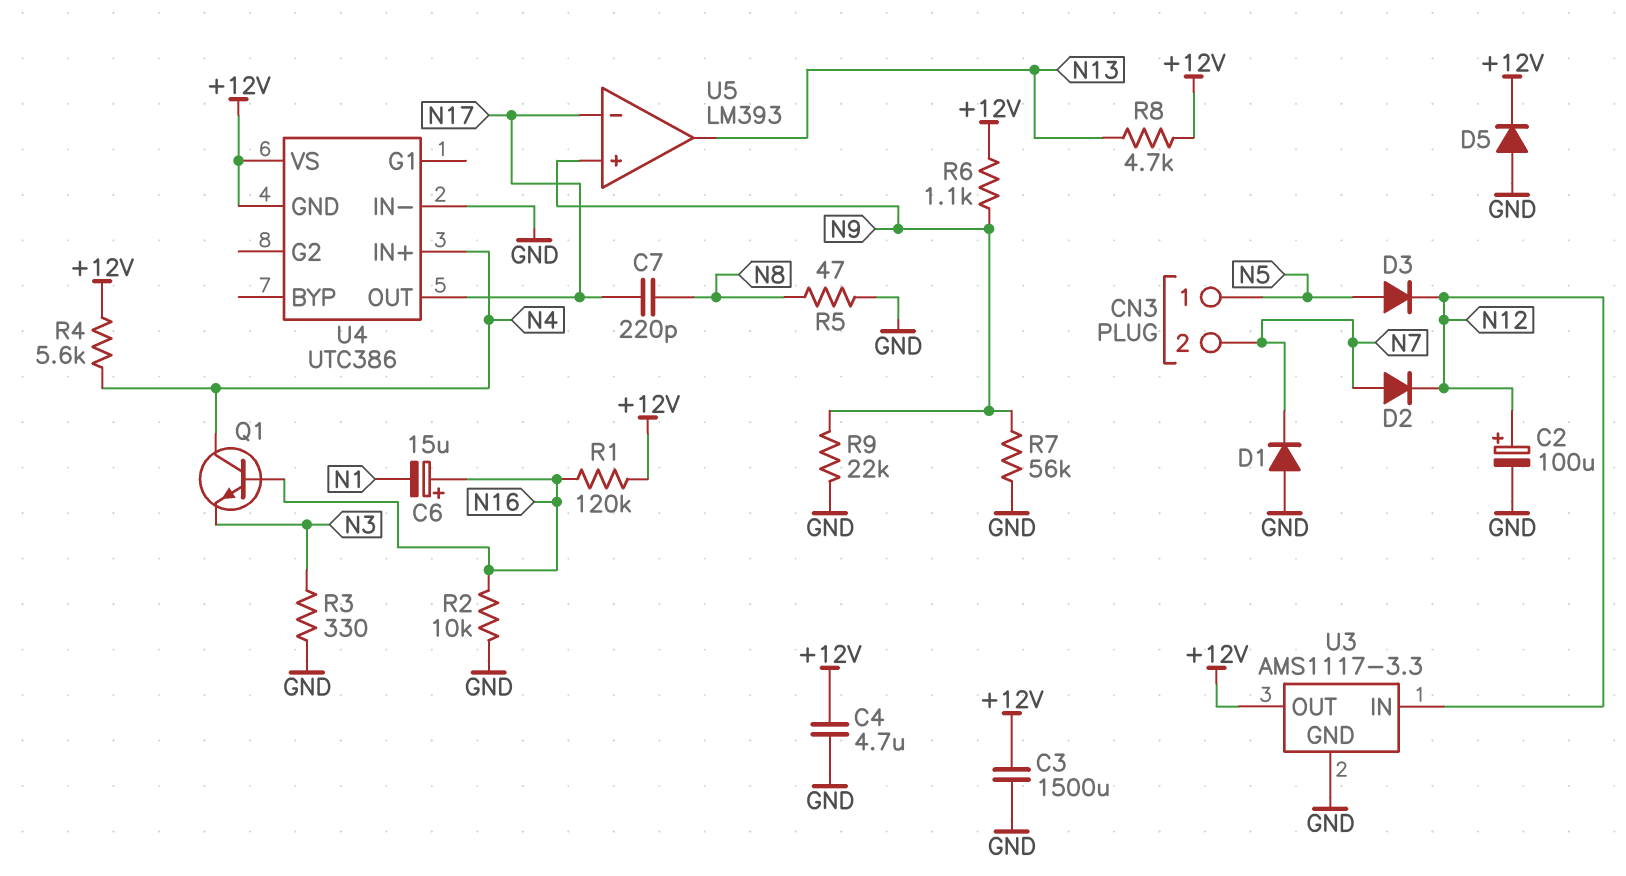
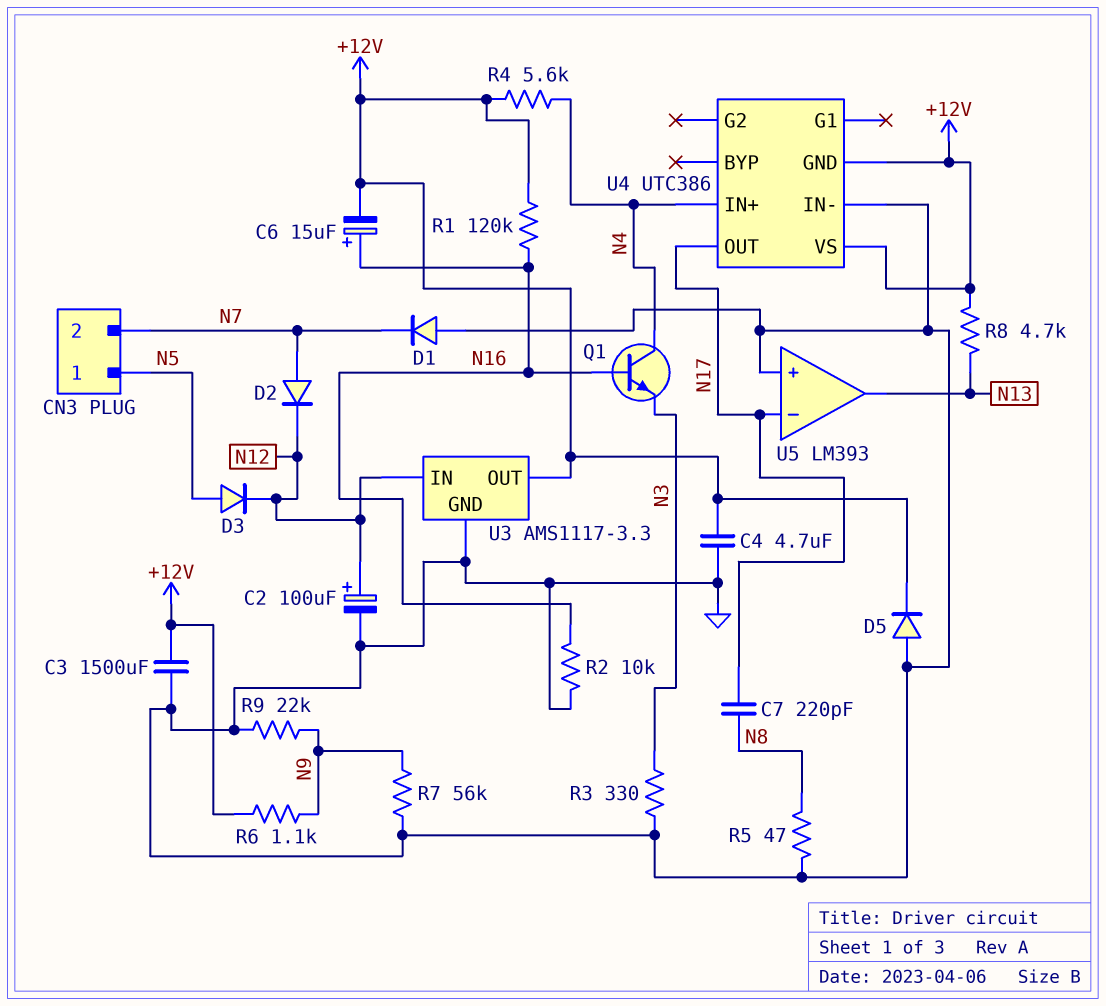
C6: 15uF (plus N16, minus N1) -> 15uF (plus N16, minus +12V)
U5 pin in+: N9 -> GND

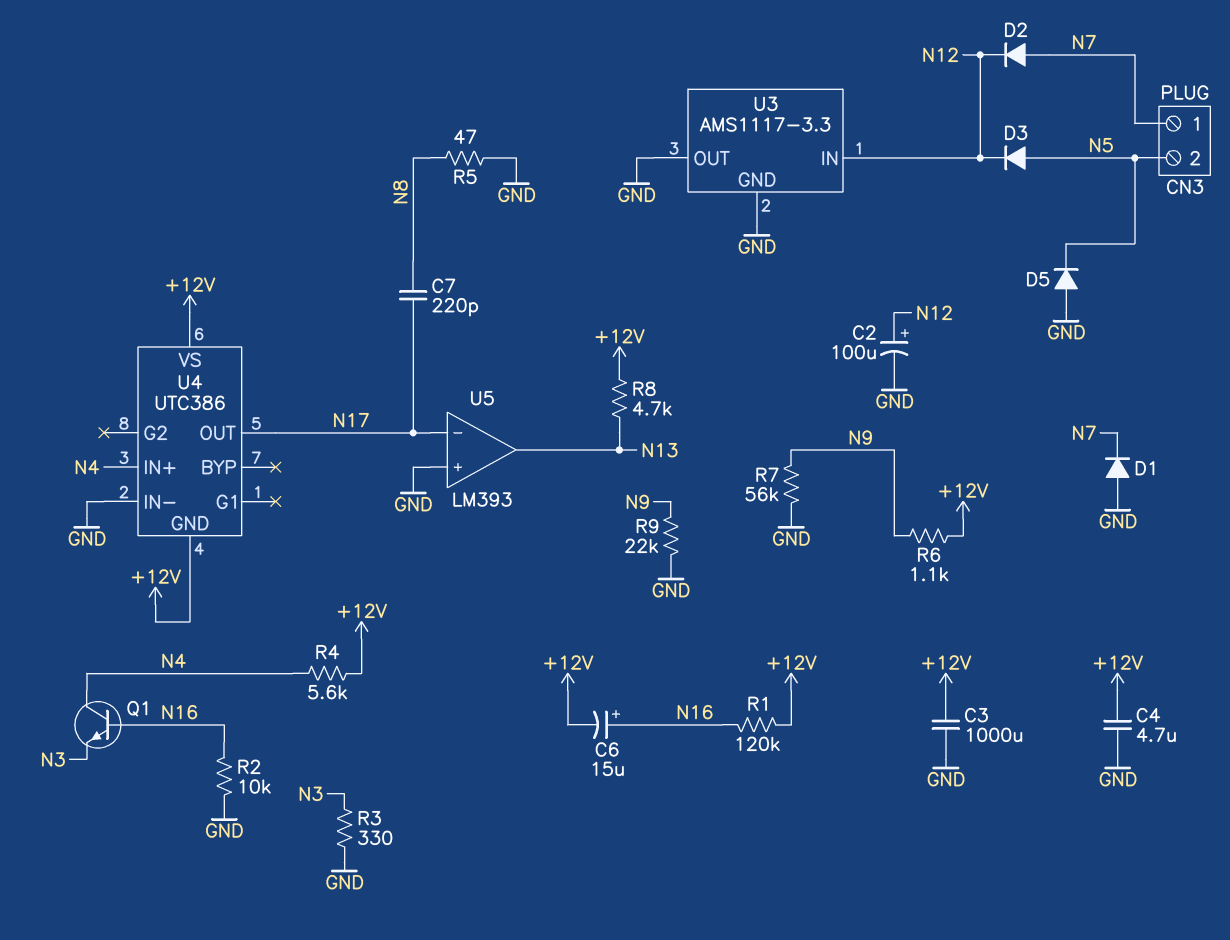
C3: 1500uF (+12V, GND) -> 1000uF (+12V, GND)
CN3 pin 1: N5 -> N7
CN3 pin 2: N7 -> N5
D5: diode (A GND, K +12V) -> diode (A GND, K N5)
U3 pin OUT: +12V -> GND

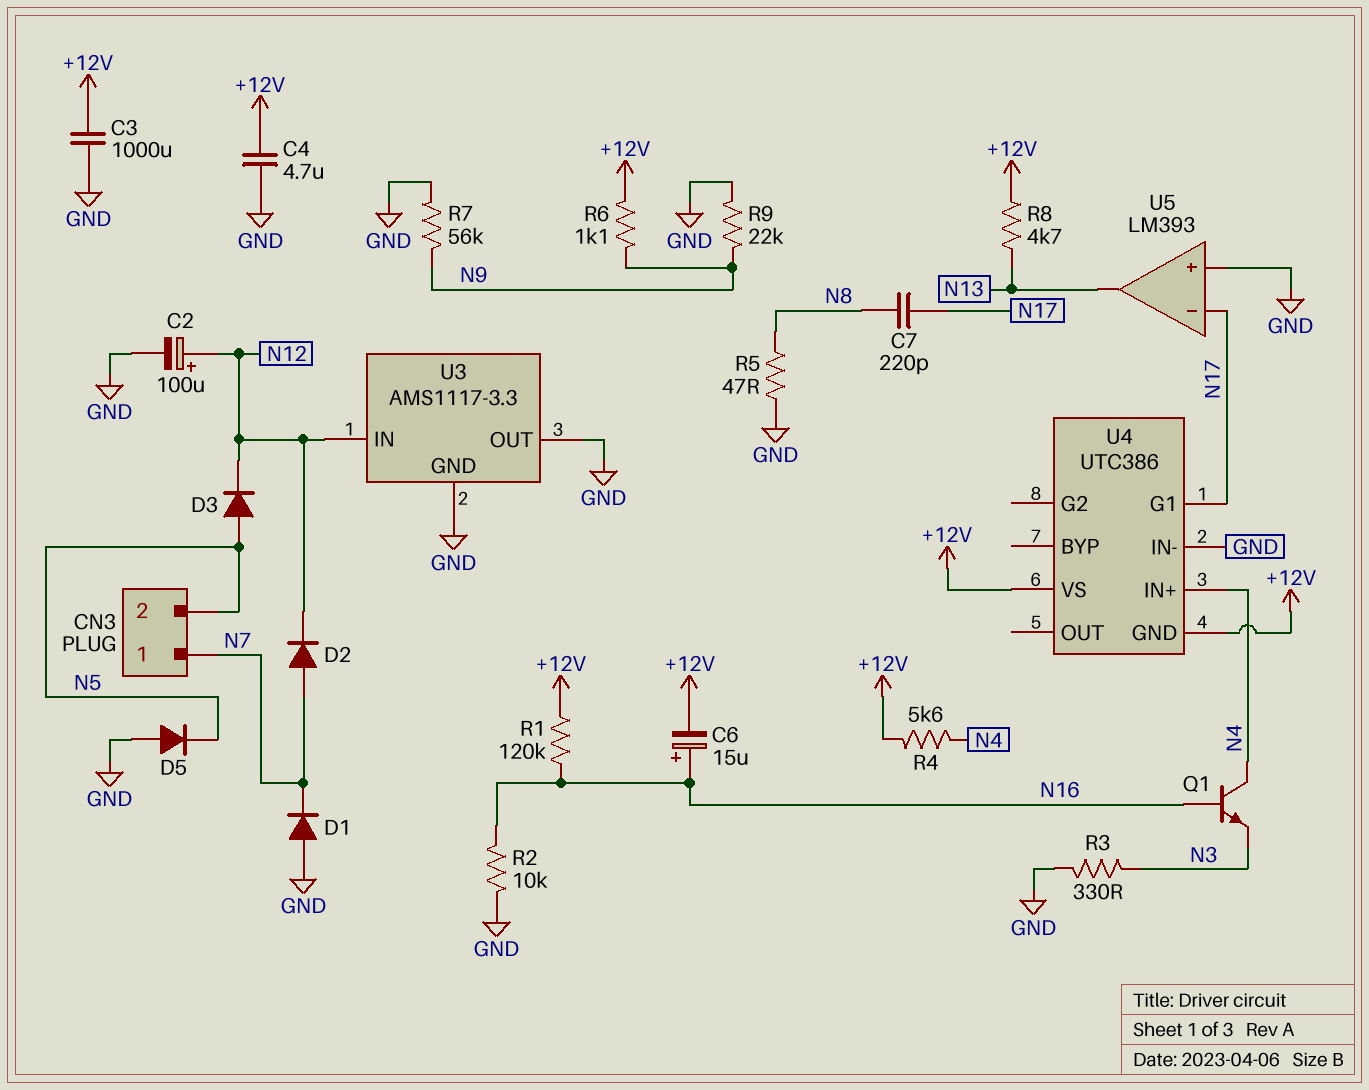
U4 pin G1: none -> N17
U4 pin OUT: N17 -> none

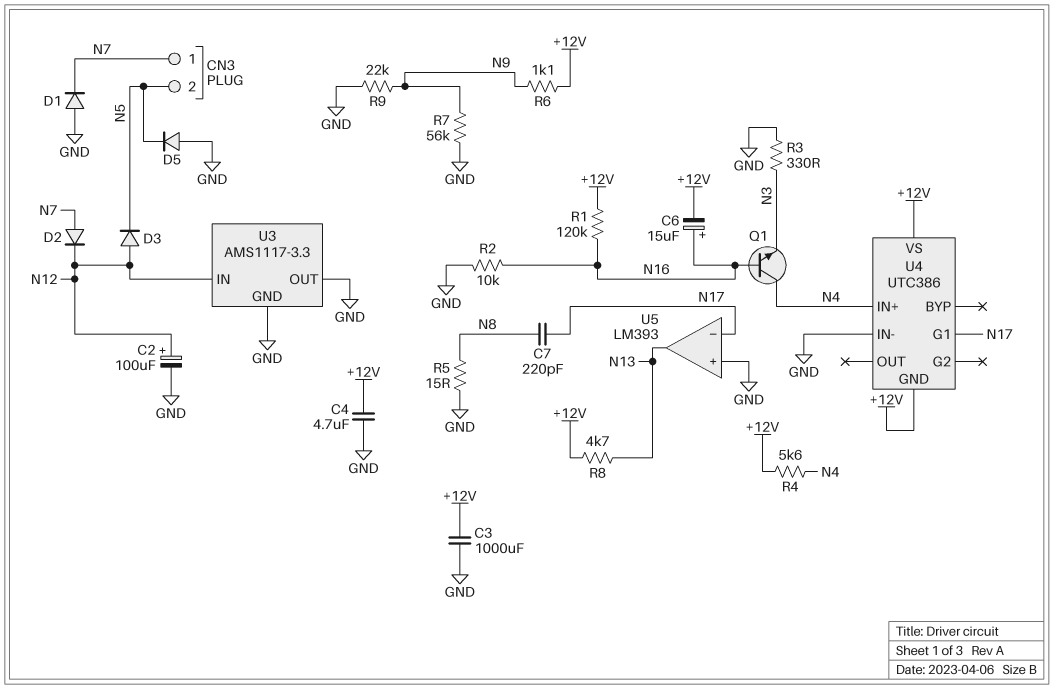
D3: diode (A N5, K N12) -> diode (A N12, K N5)
R5: 47 (GND, N8) -> 15 (GND, N8)

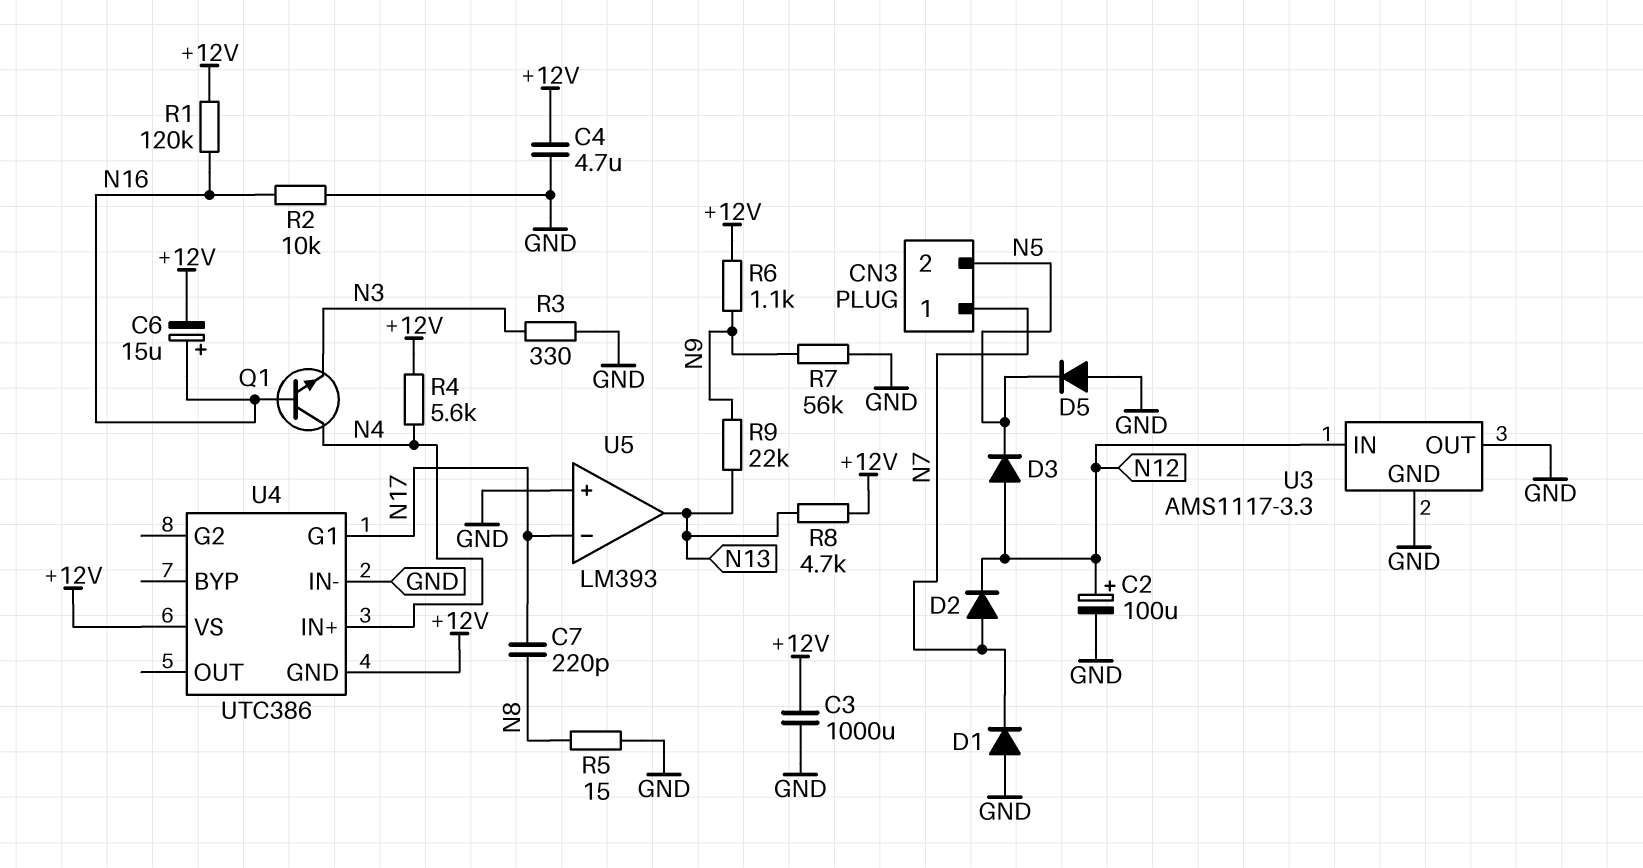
R9: 22k (GND, N9) -> 22k (N9, N13)

